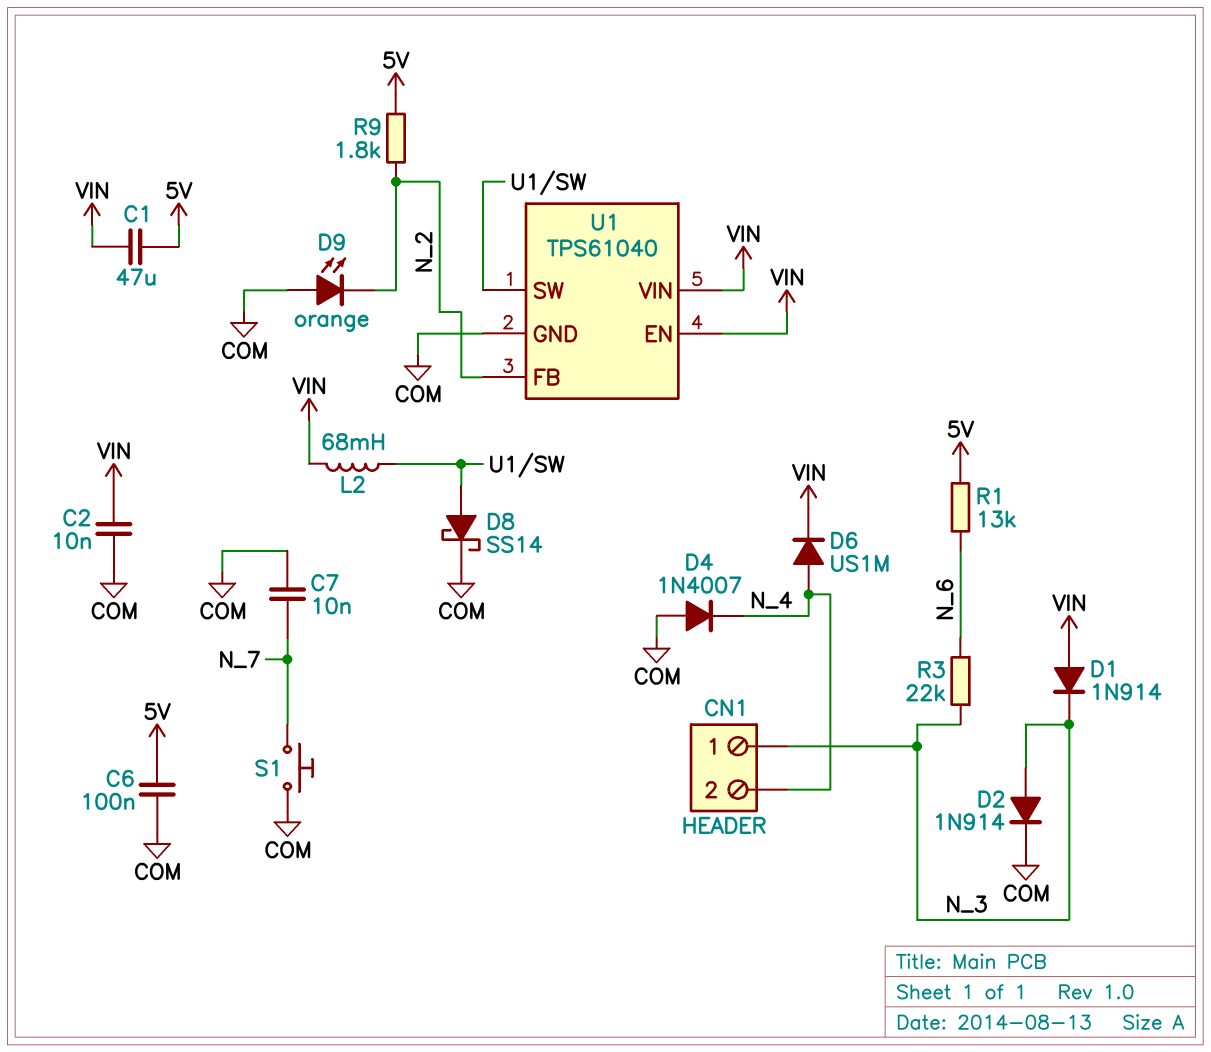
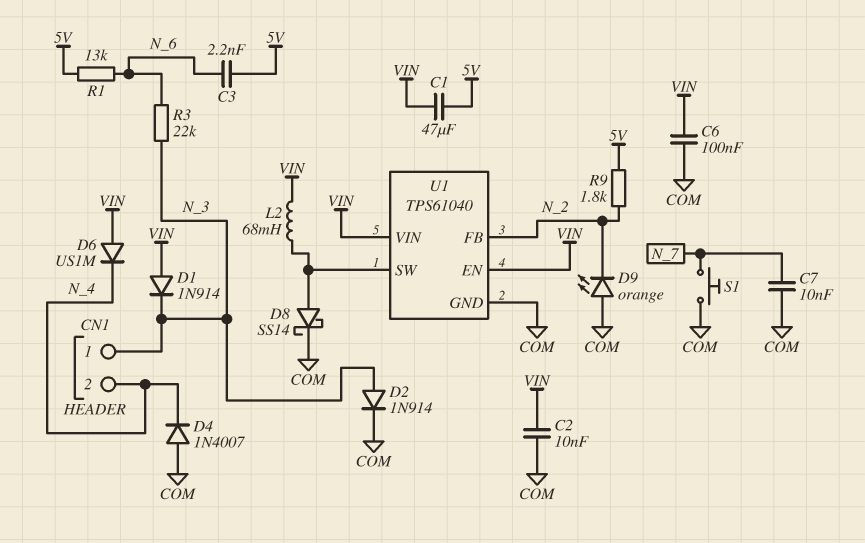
C3: none -> 2.2nF (5V, N_6)
C6: 100nF (5V, COM) -> 100nF (COM, VIN)
D6: diode US1M (A N_4, K VIN) -> diode US1M (A VIN, K N_4)

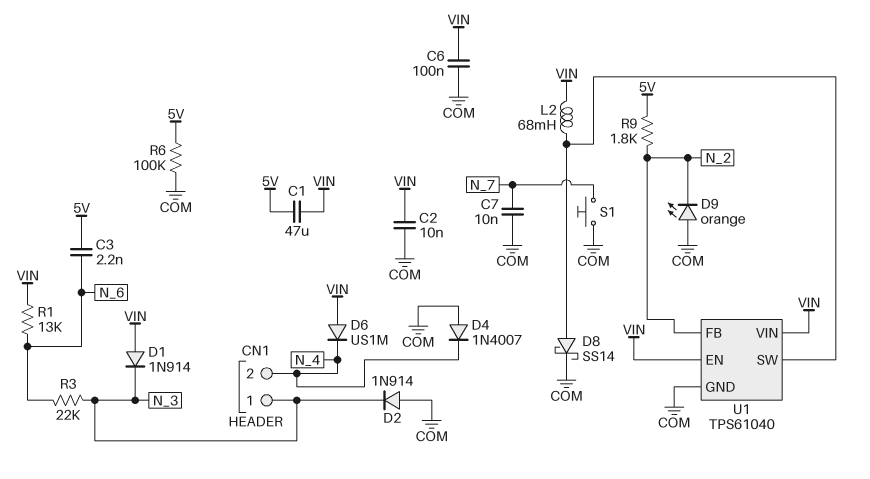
D2: diode 1N914 (A N_3, K COM) -> diode 1N914 (A COM, K N_3)
R1: 13k (5V, N_6) -> 13k (N_6, VIN)
R6: none -> 100k (5V, COM)

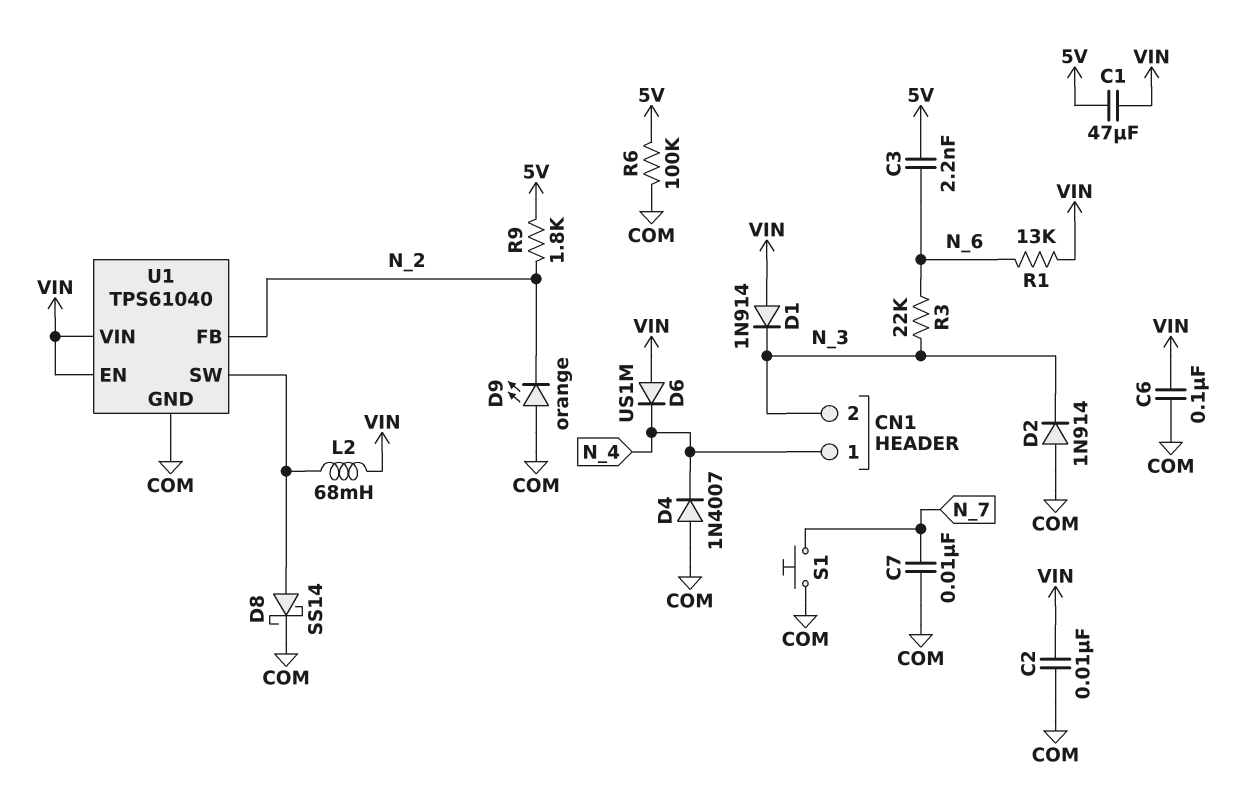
CN1 pin 1: N_3 -> N_4
CN1 pin 2: N_4 -> N_3

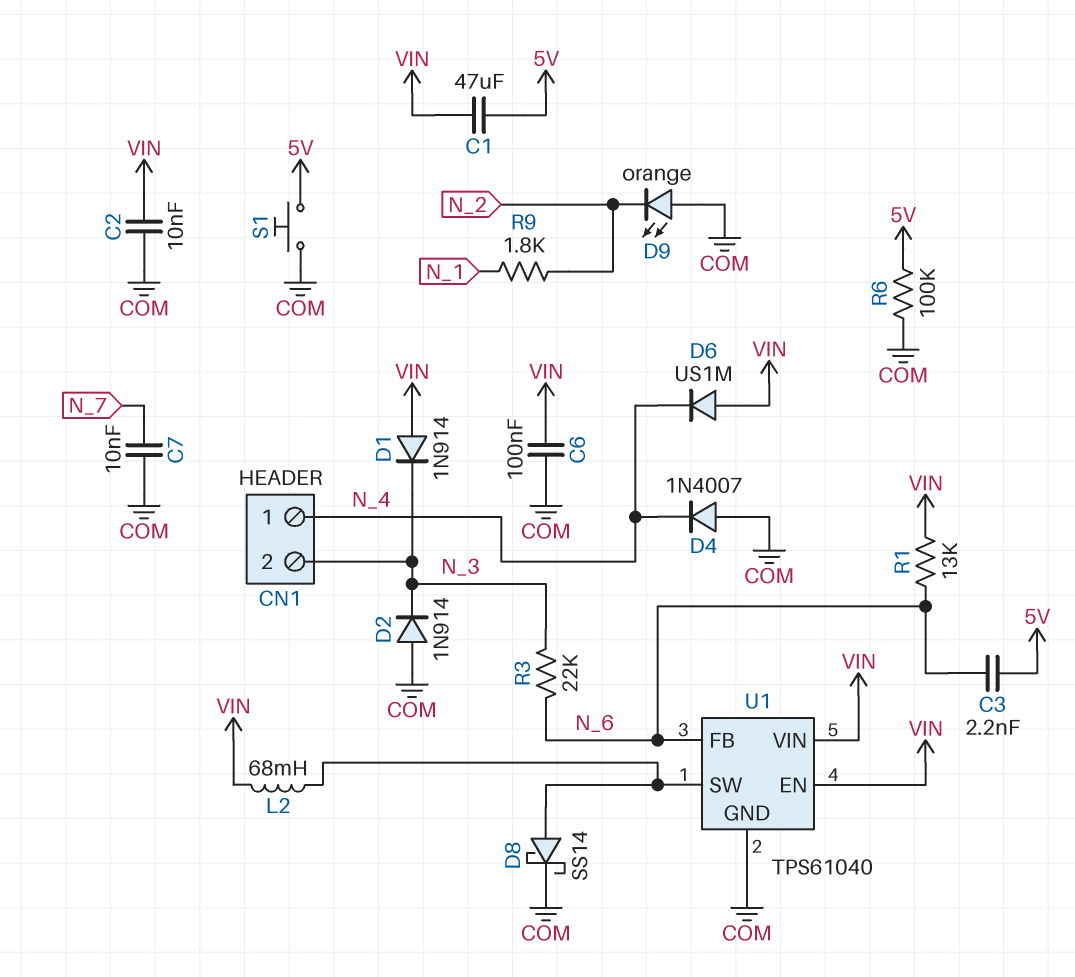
R9: 1.8k (5V, N_2) -> 1.8k (N_1, N_2)
S1: button (COM, N_7) -> button (5V, COM)
U1 pin FB: N_2 -> N_6

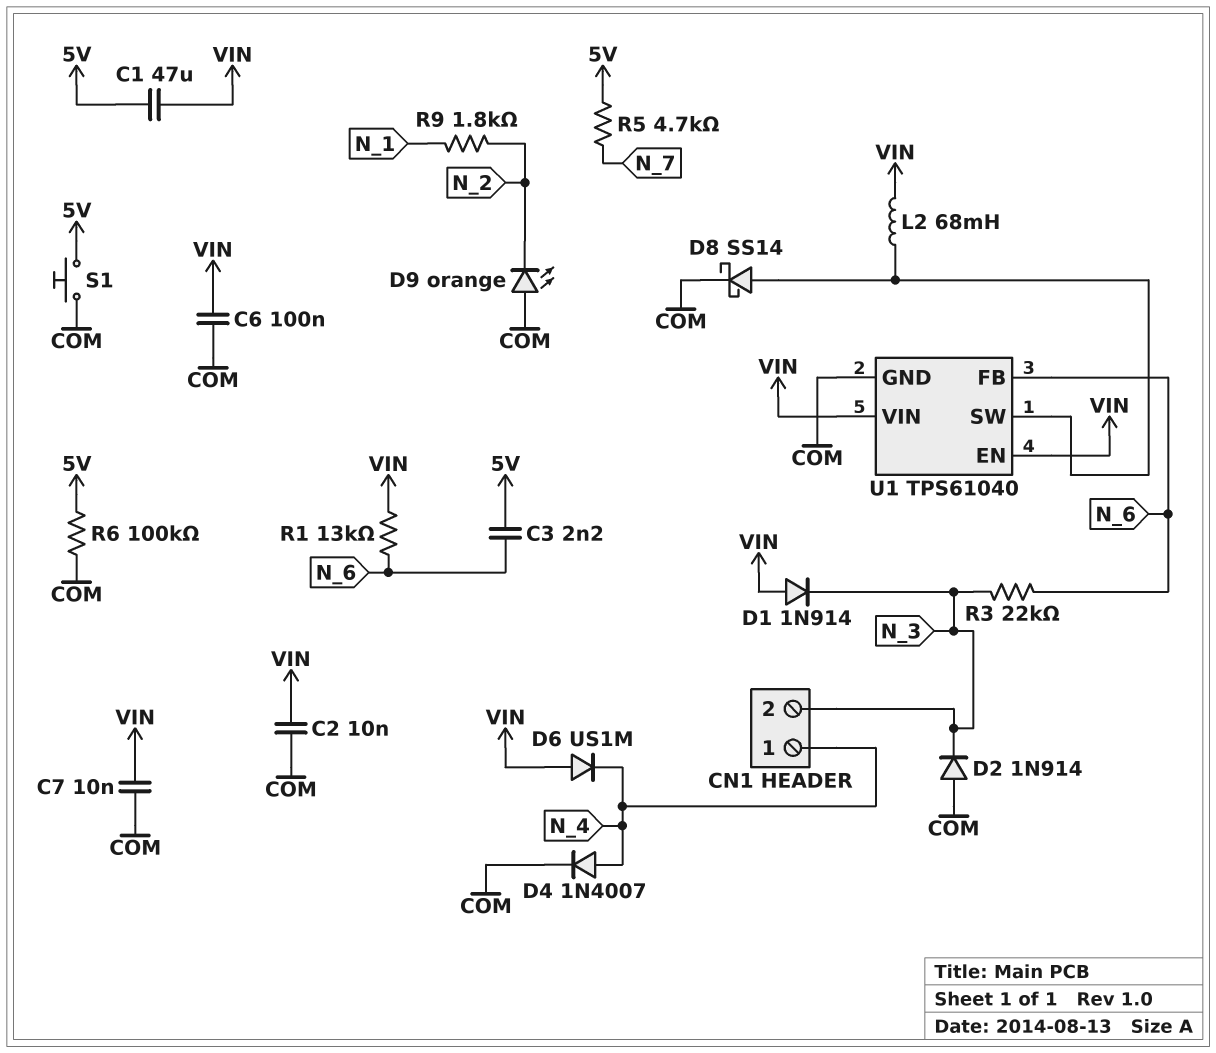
C7: 10nF (COM, N_7) -> 10nF (COM, VIN)
D4: diode 1N4007 (A COM, K N_4) -> diode 1N4007 (A N_4, K COM)
R5: none -> 4.7k (5V, N_7)

